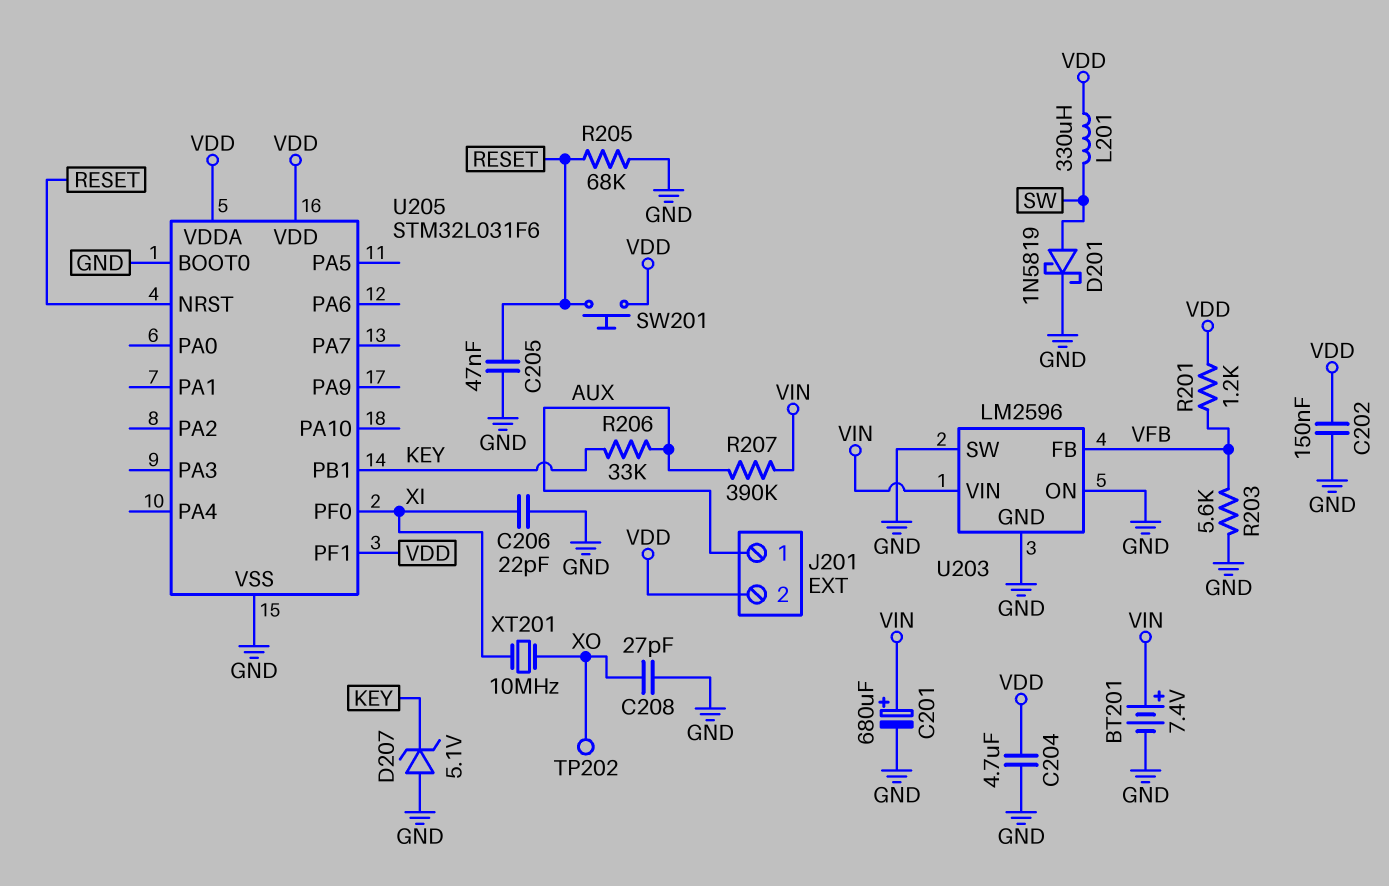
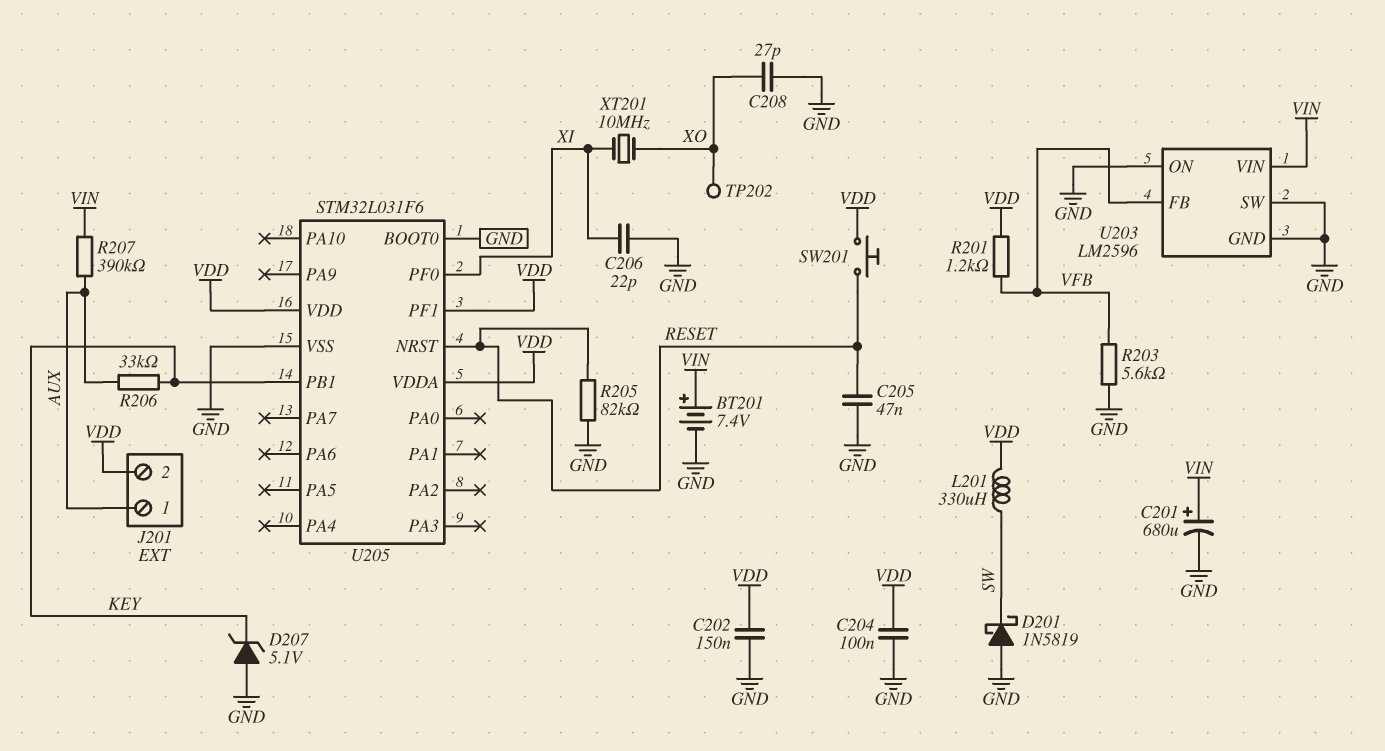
C204: 4.7uF (GND, VDD) -> 100nF (GND, VDD)
D201: schottky 1N5819 (A SW, K GND) -> schottky 1N5819 (A GND, K SW)
R205: 68k (GND, RESET) -> 82k (GND, RESET)

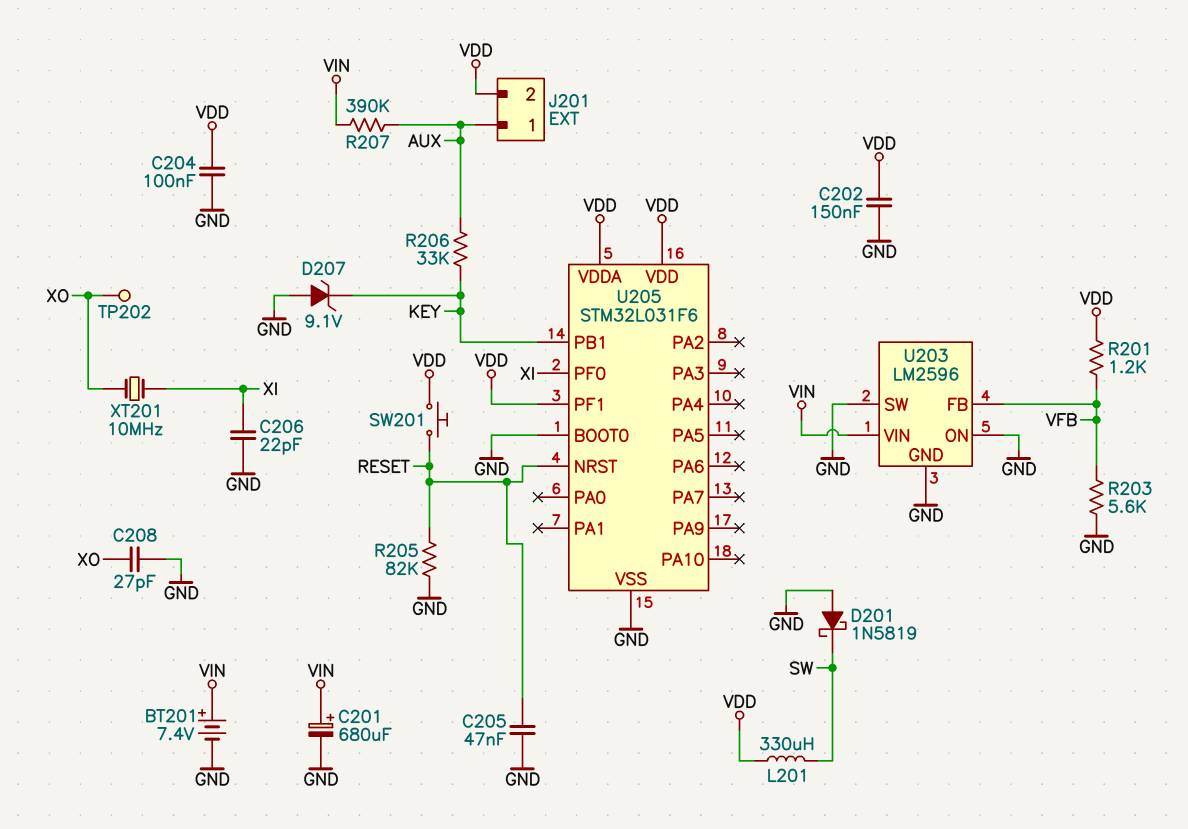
D207: zener 5.1V (A GND, K KEY) -> zener 9.1V (A GND, K KEY)

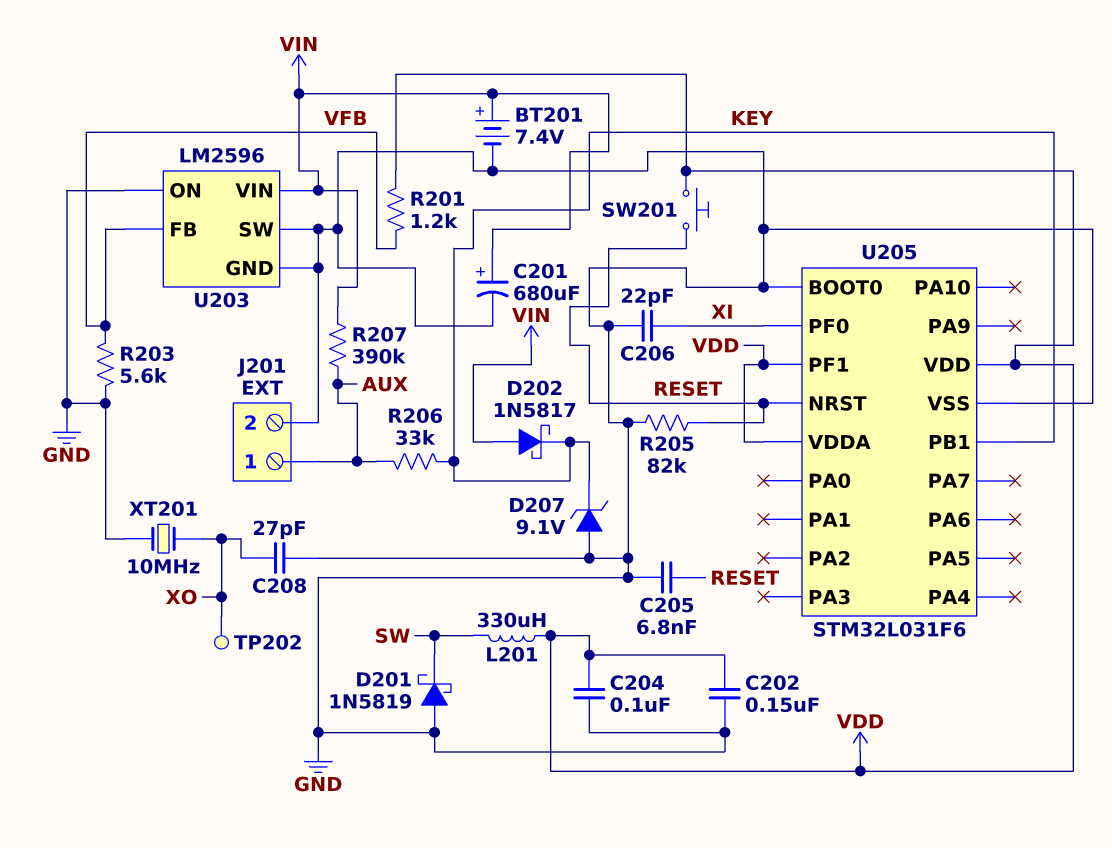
C205: 47nF (GND, RESET) -> 6.8nF (GND, RESET)
D202: none -> schottky 1N5817 (A VIN, K KEY)
J201 pin 2: VDD -> GND
XT201: 10MHz (XI, XO) -> 10MHz (GND, XO)

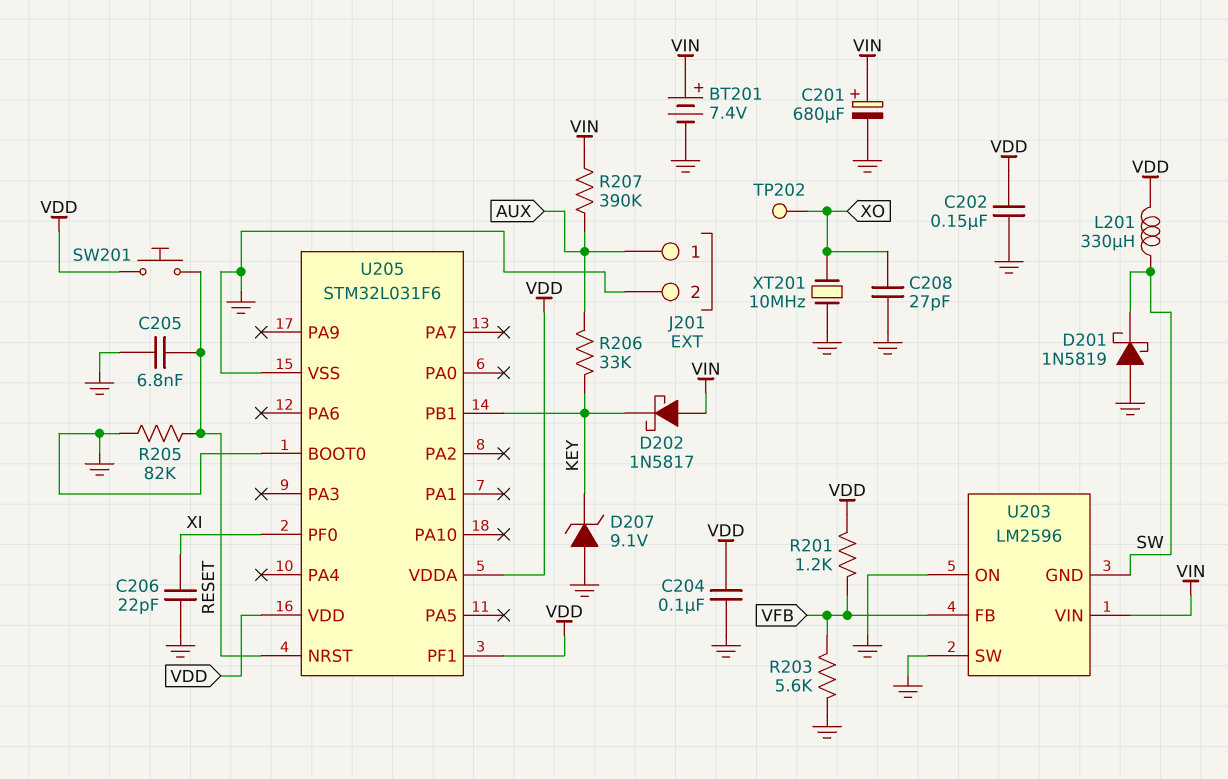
U203 pin GND: GND -> SW

